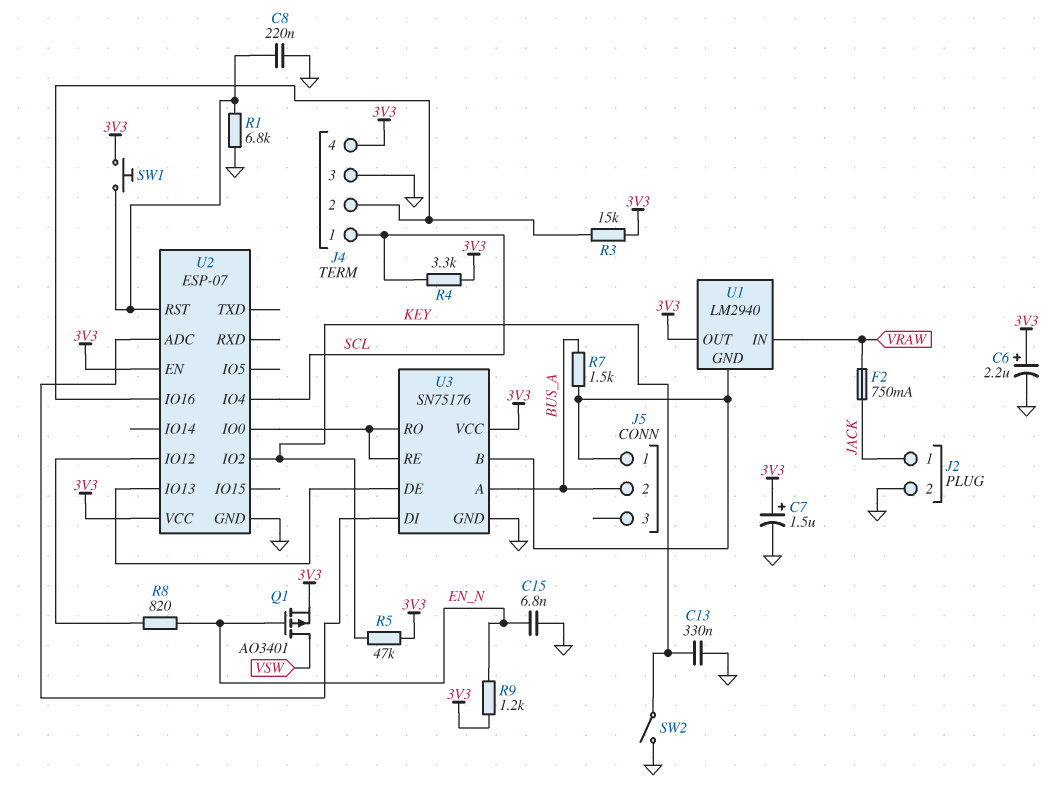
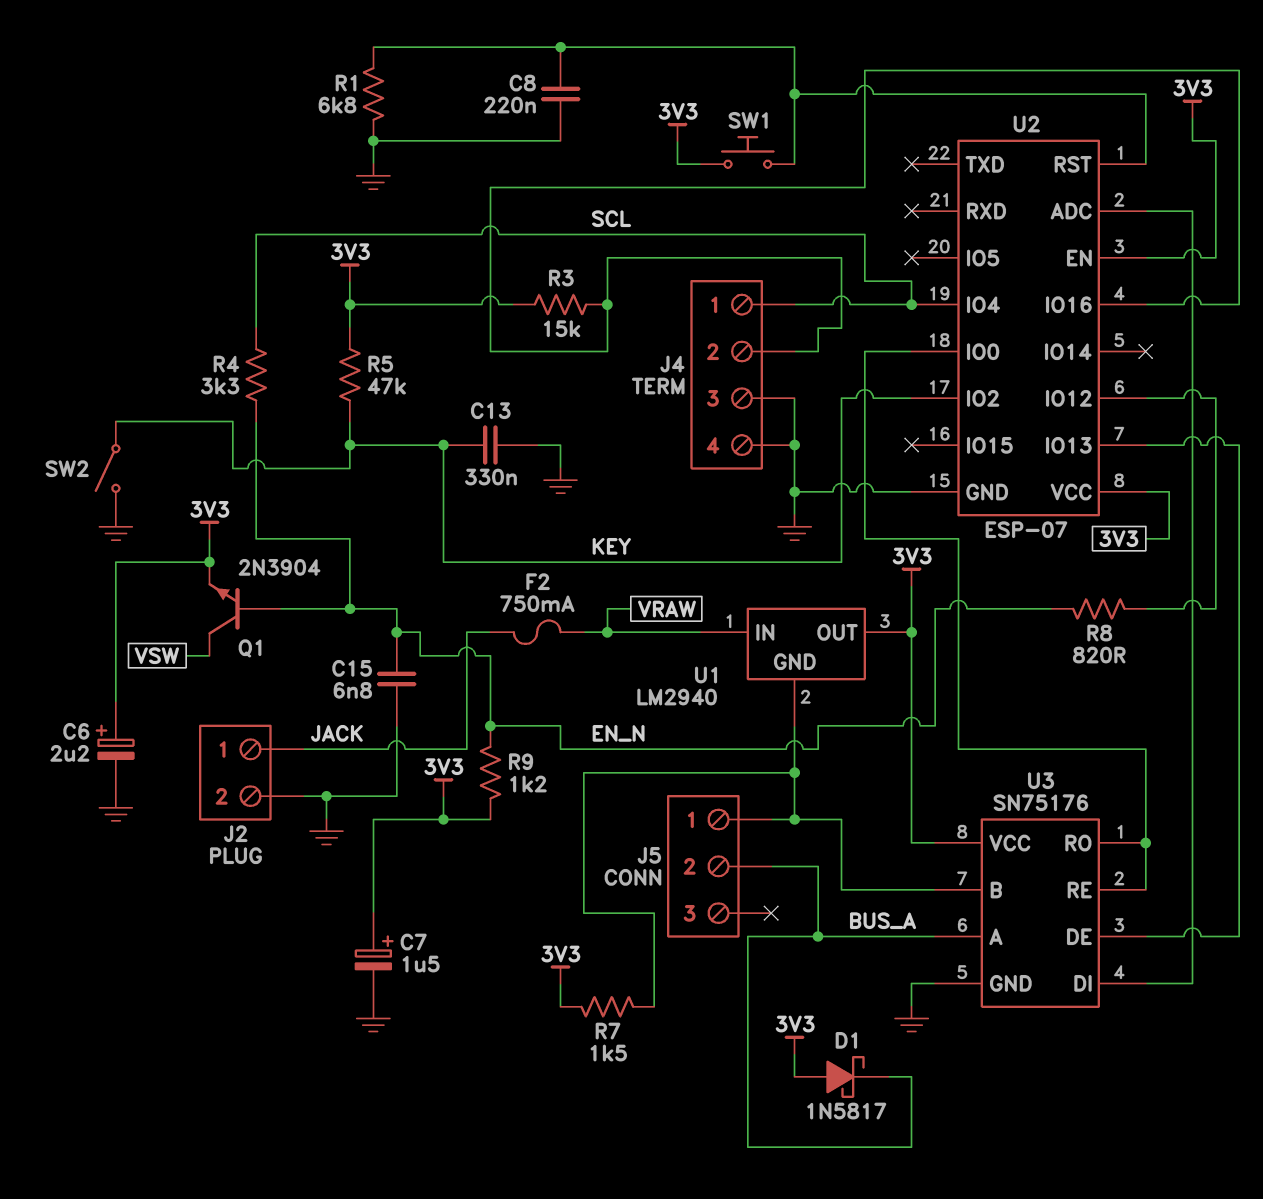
D1: none -> schottky 1N5817 (A 3V3, K BUS_A)
J4 pin 4: 3V3 -> GND
Q1: PMOS AO3401 (G EN_N, D VSW, S 3V3) -> NPN 2N3904 (B EN_N, C VSW, E 3V3)
R4: 3.3k (3V3, SCL) -> 3.3k (EN_N, SCL)
R7: 1.5k (BUS_A, J5/1) -> 1.5k (3V3, J5/1)

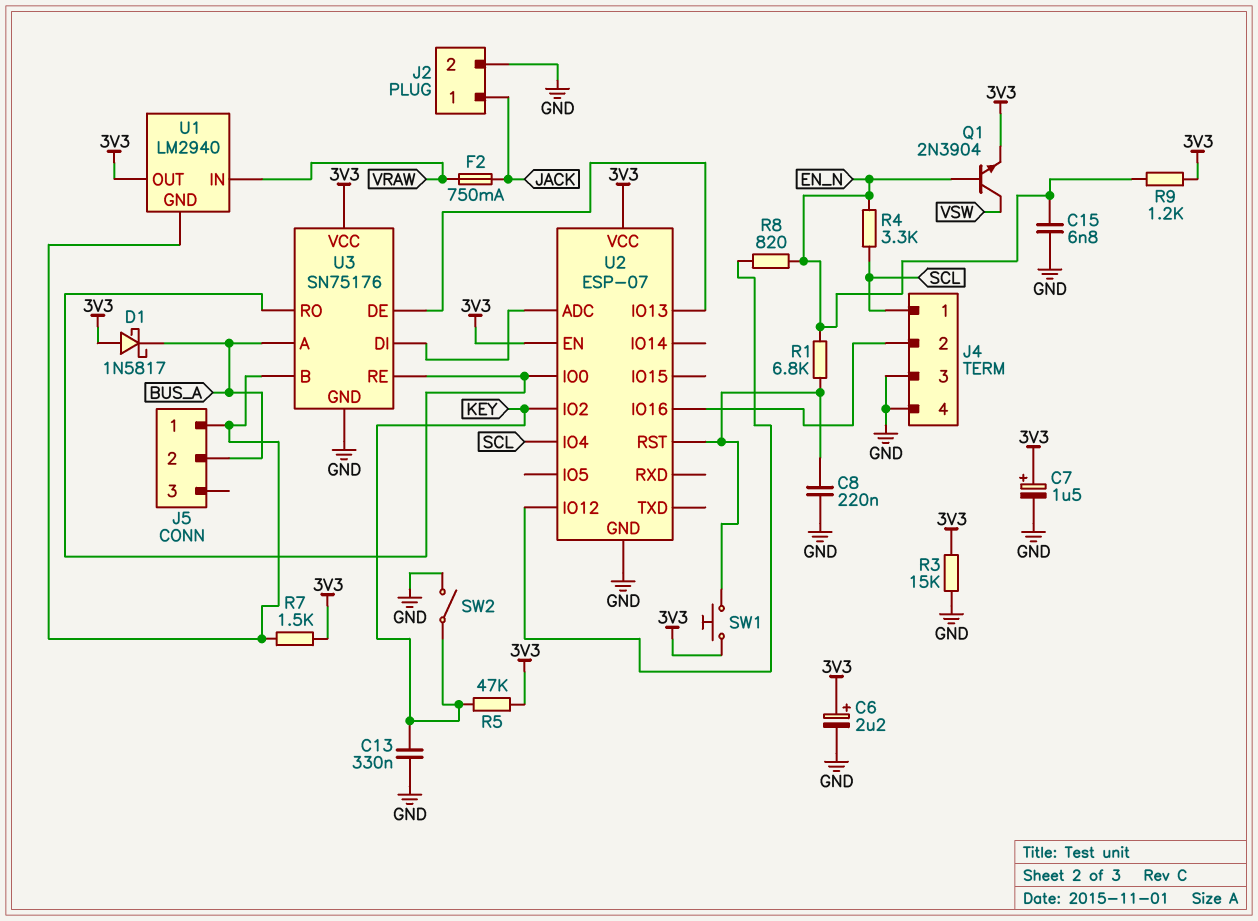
R1: 6.8k (GND, U2/RST) -> 6.8k (EN_N, U2/RST)
R3: 15k (3V3, J4/2) -> 15k (3V3, GND)

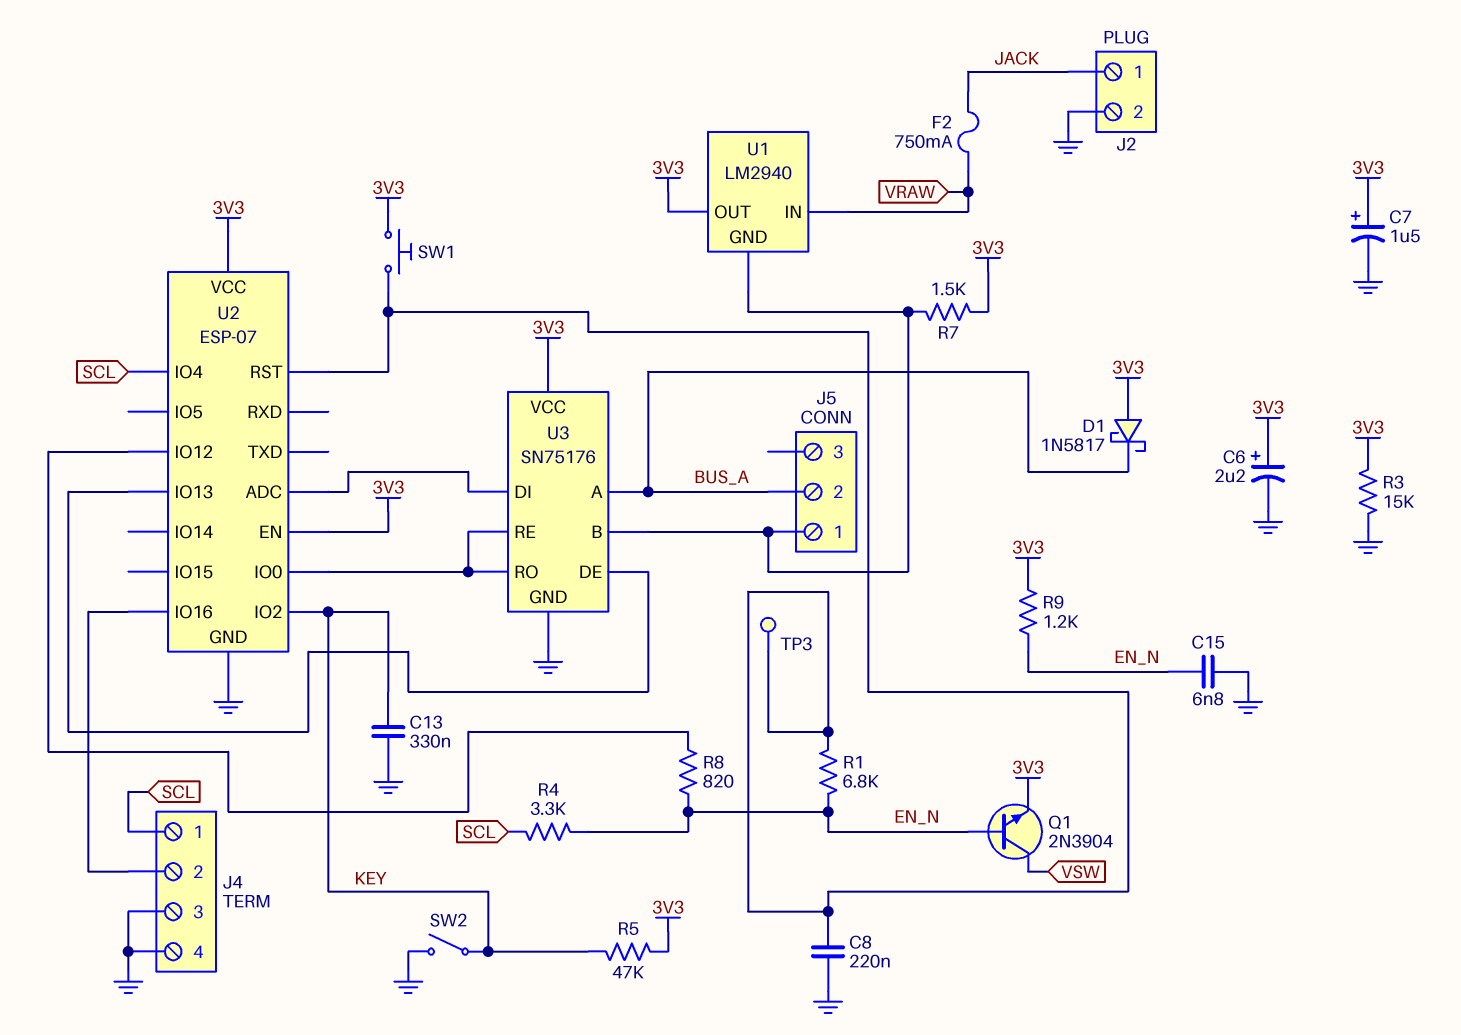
TP3: none -> test point (U2/RST)

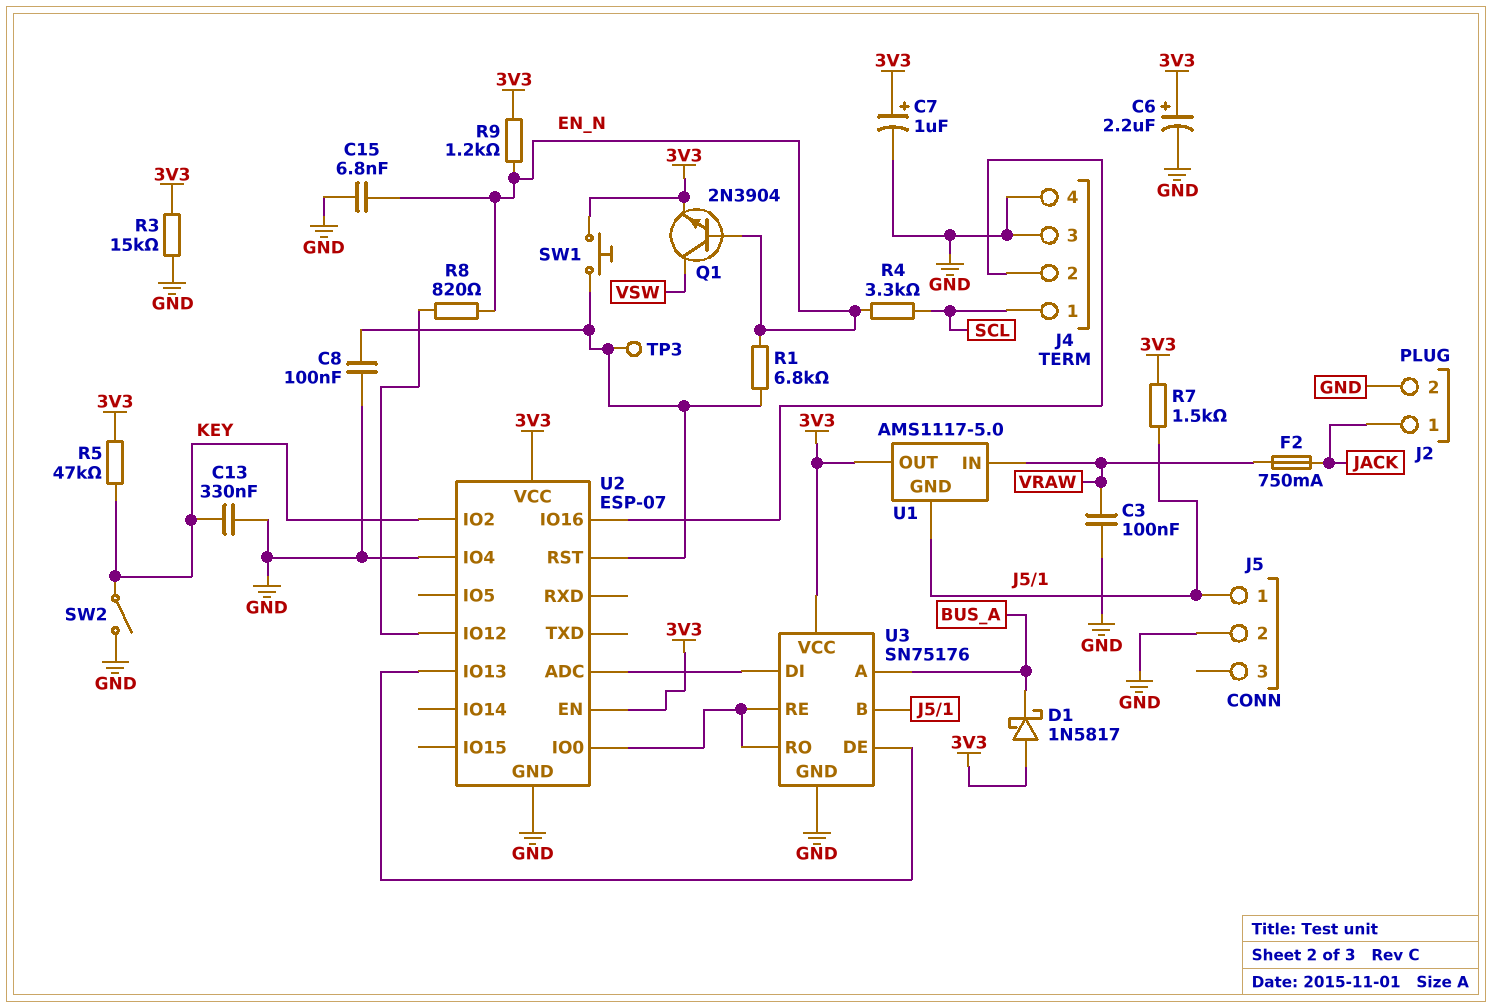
C3: none -> 100nF (GND, VRAW)
C7: 1.5uF (plus 3V3, minus GND) -> 1uF (plus 3V3, minus GND)
C8: 220nF (GND, U2/RST) -> 100nF (GND, U2/RST)
J5 pin 2: BUS_A -> GND
U1: LM2940 -> AMS1117-5.0
U2 pin IO4: SCL -> GND

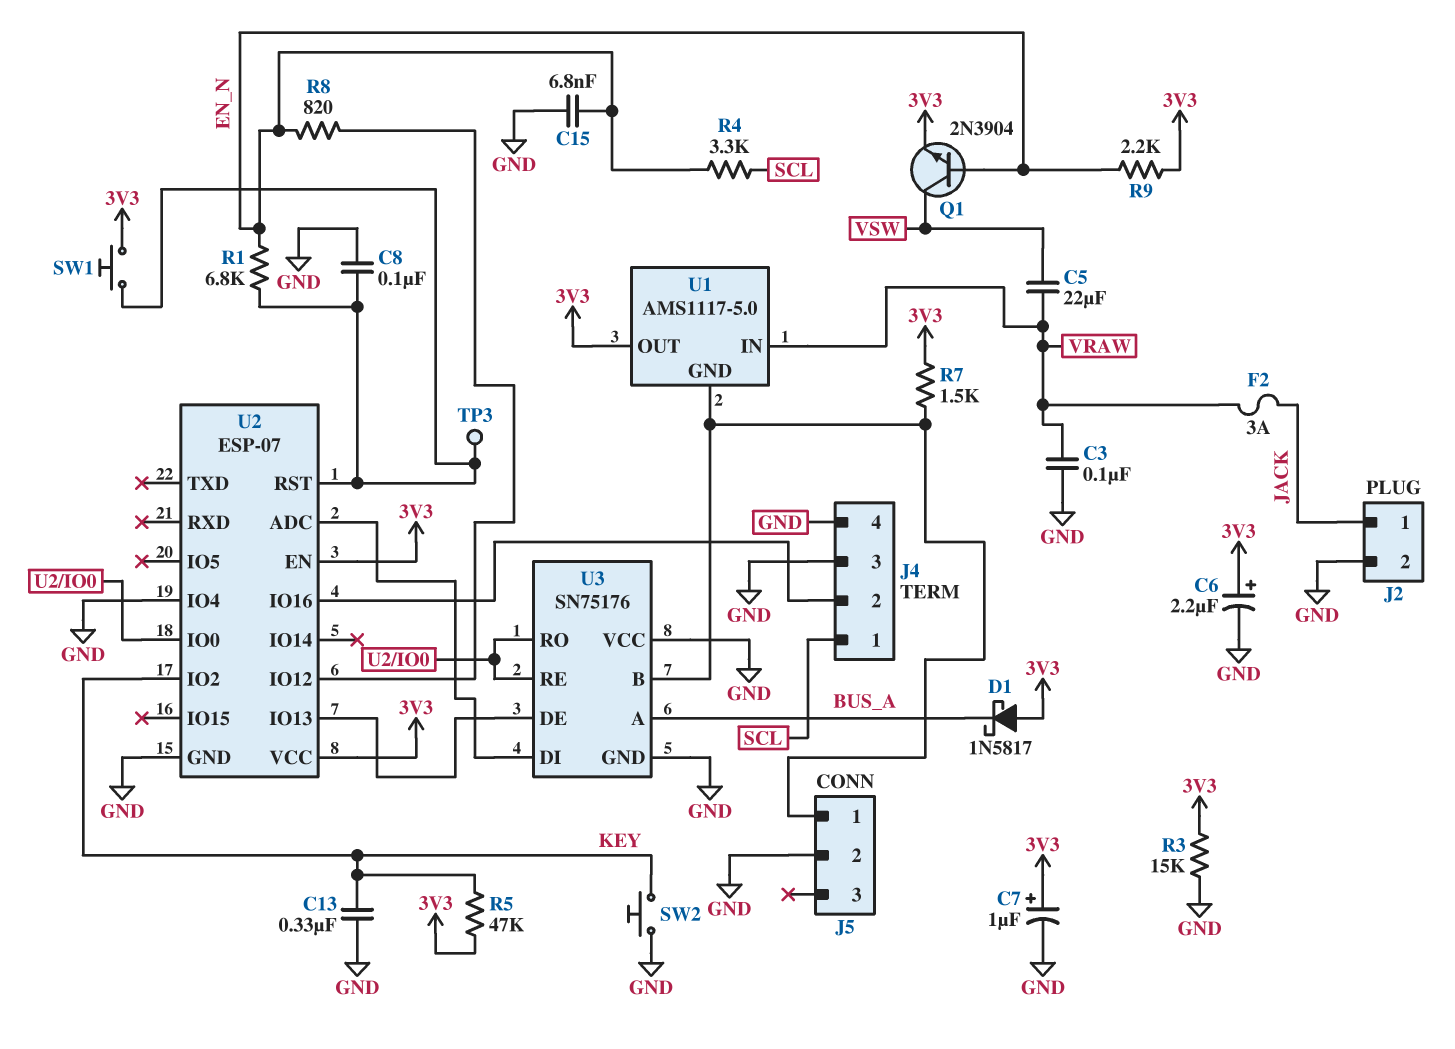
C5: none -> 22uF (VRAW, VSW)
F2: 750mA (JACK, VRAW) -> 3A (JACK, VRAW)
R9: 1.2k (3V3, EN_N) -> 2.2k (3V3, EN_N)
SW2: switch (GND, KEY) -> button (GND, KEY)
U3 pin VCC: 3V3 -> GND

